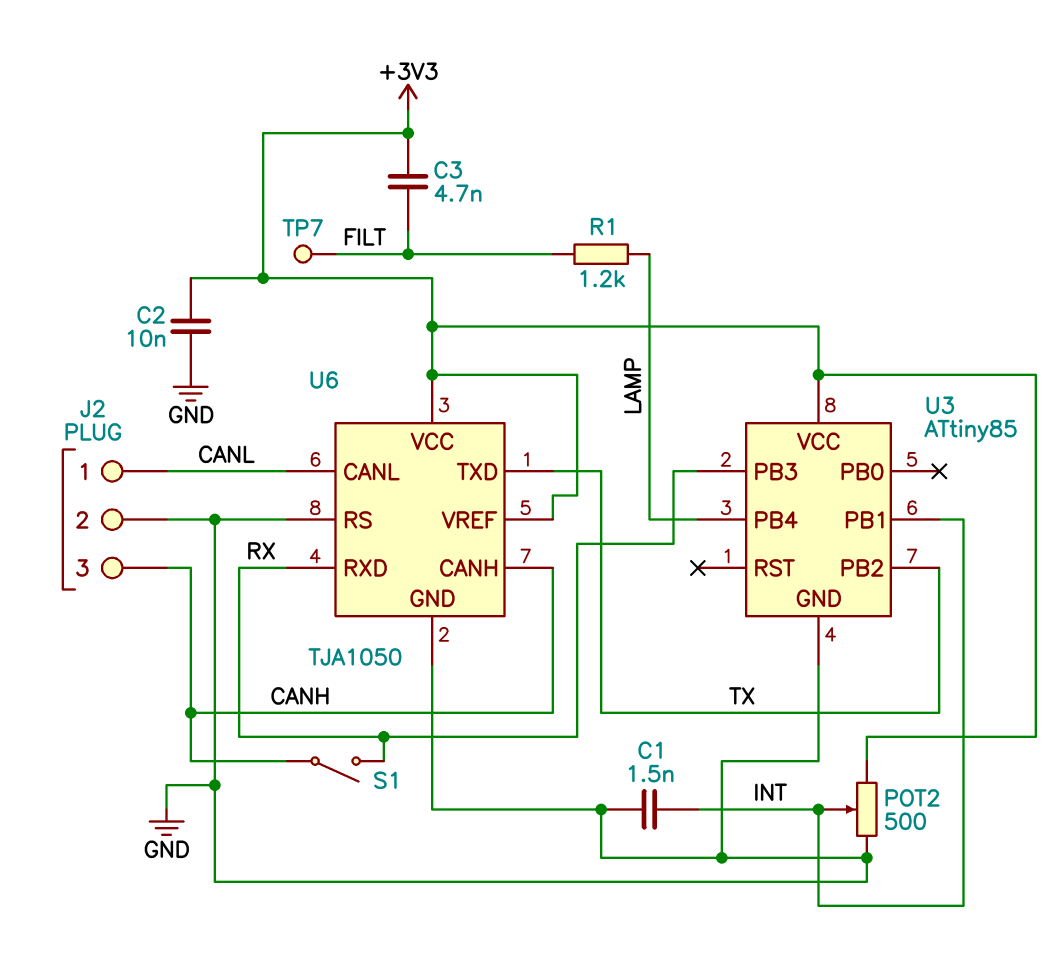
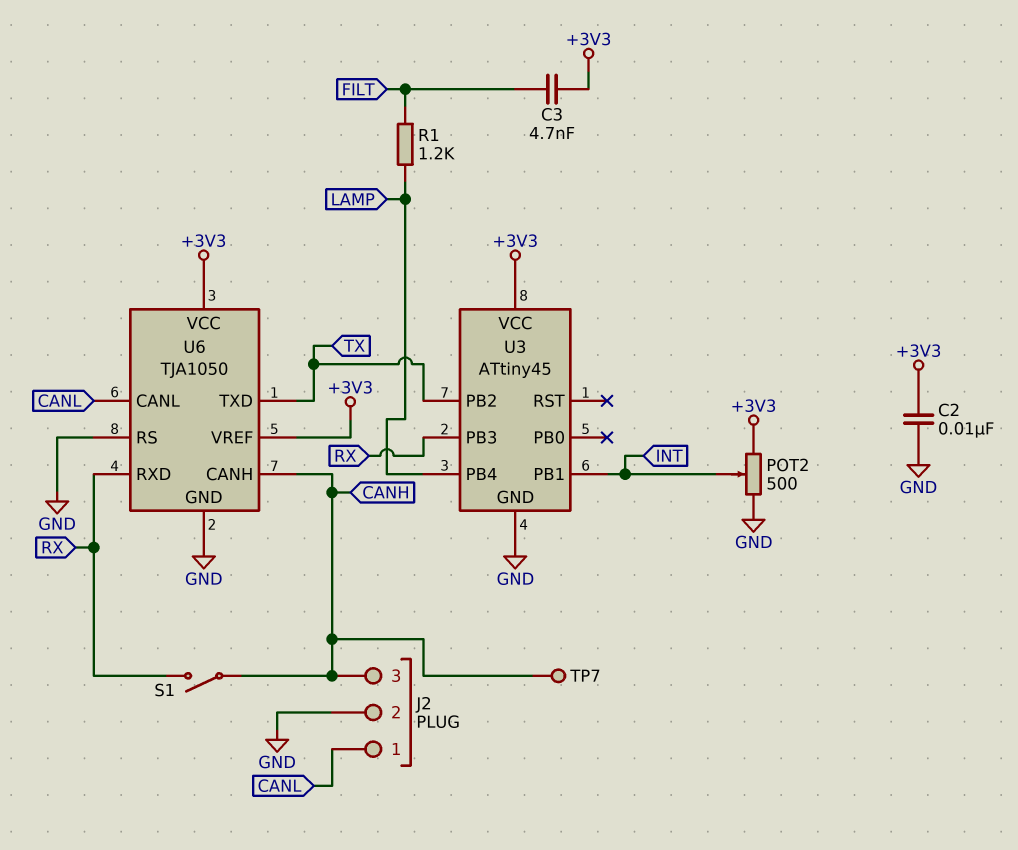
C1: 1.5nF (GND, INT) -> none
TP7: test point (FILT) -> test point (CANH)
U3: ATtiny85 -> ATtiny45

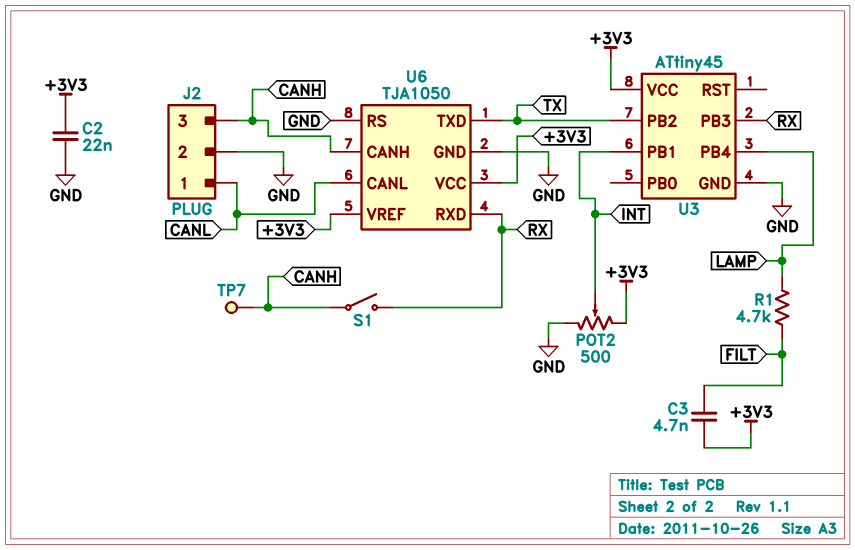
C2: 10nF (+3V3, GND) -> 22nF (+3V3, GND)
R1: 1.2k (FILT, LAMP) -> 4.7k (FILT, LAMP)

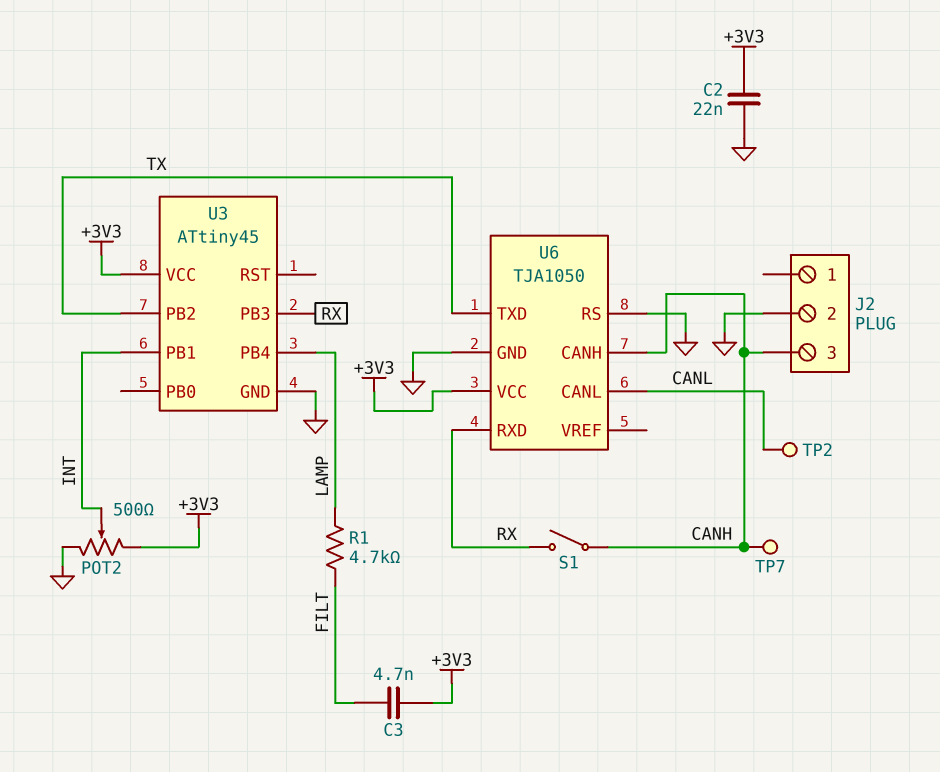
J2 pin 1: CANL -> none
TP2: none -> test point (CANL)
U6 pin VREF: +3V3 -> none

